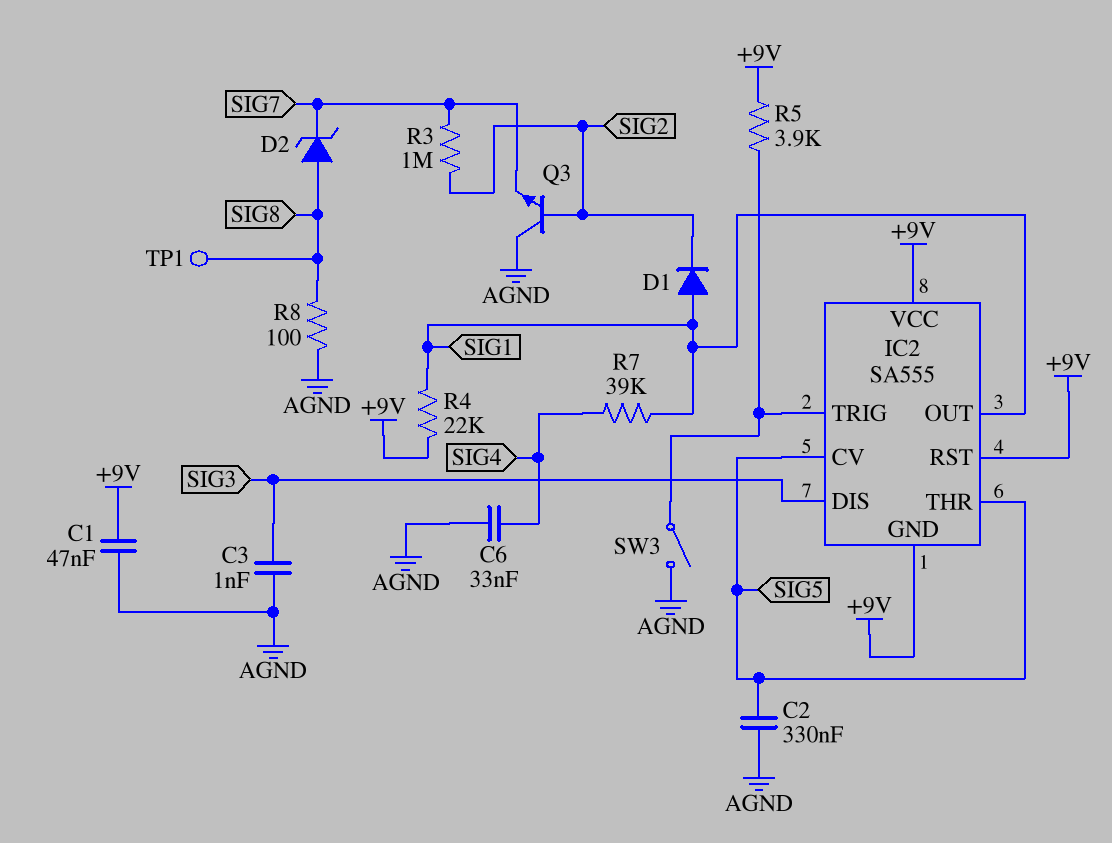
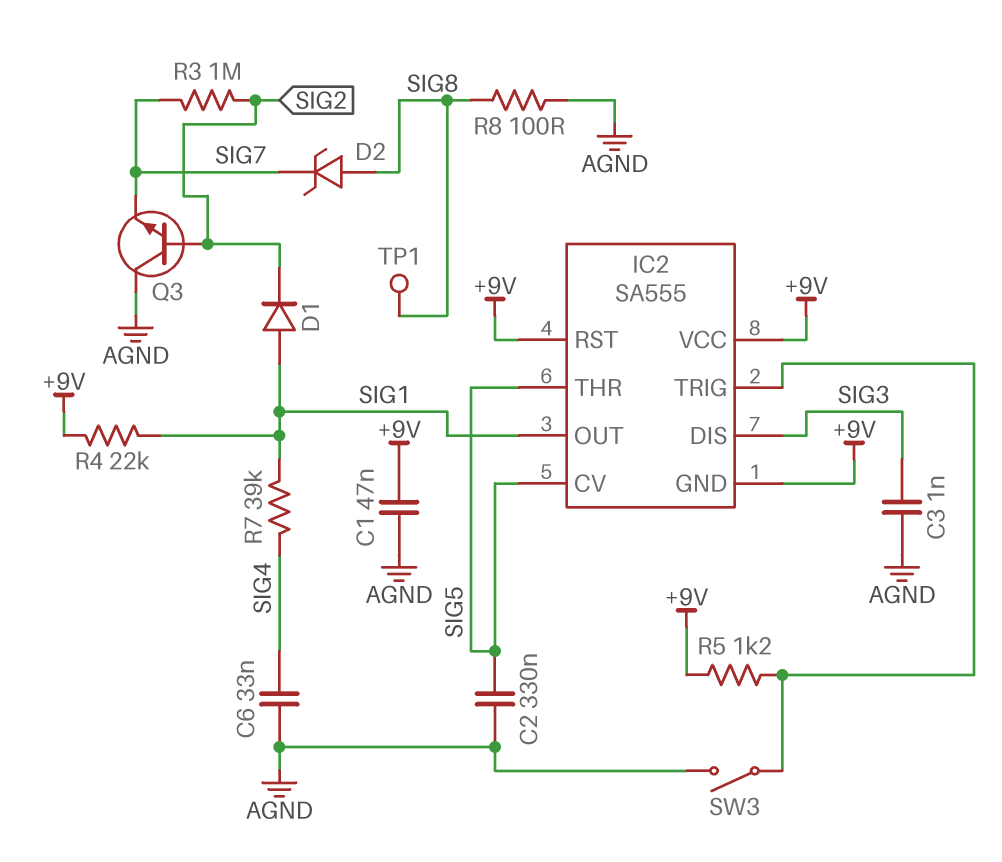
R5: 3.9k (+9V, IC2/TRIG) -> 1.2k (+9V, IC2/TRIG)

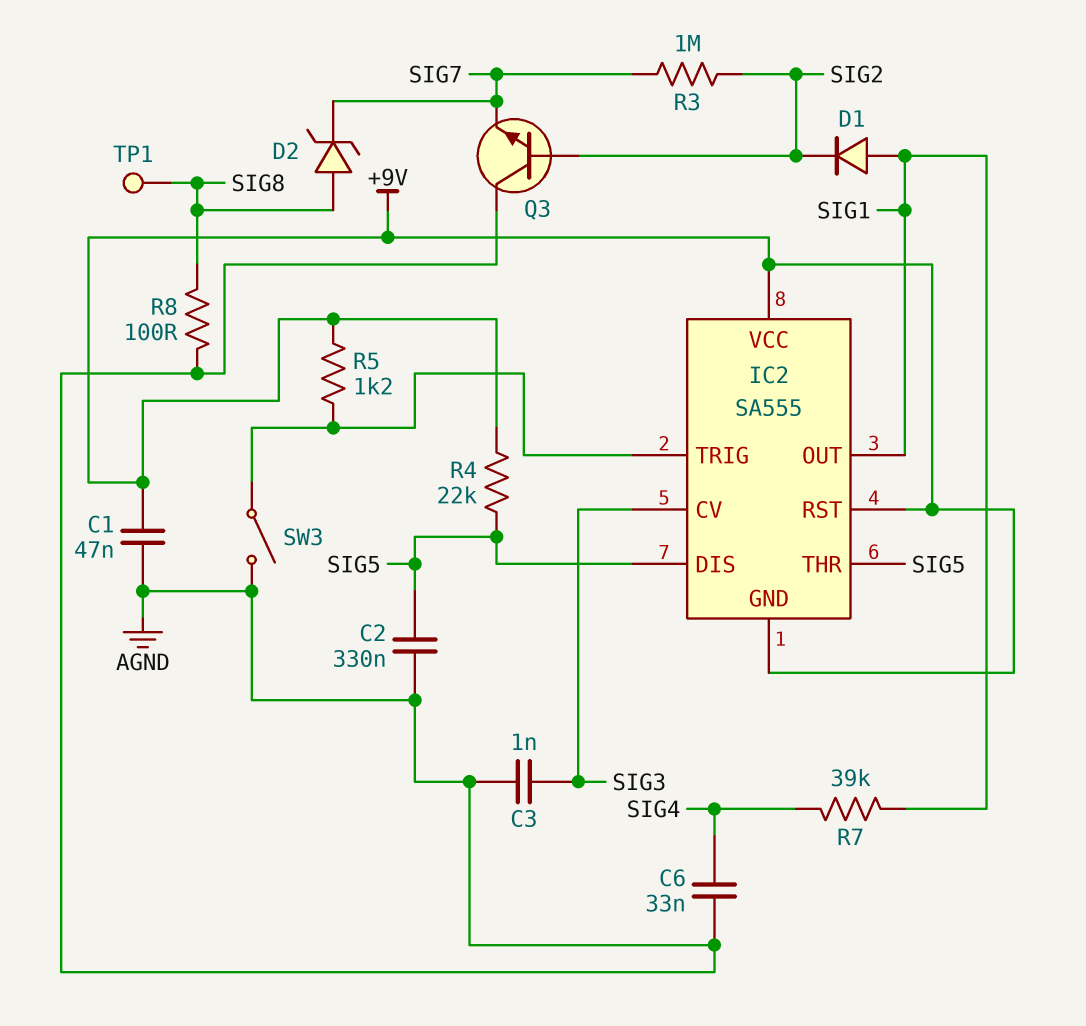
IC2 pin CV: SIG5 -> SIG3
IC2 pin DIS: SIG3 -> SIG5
R4: 22k (+9V, SIG1) -> 22k (+9V, SIG5)

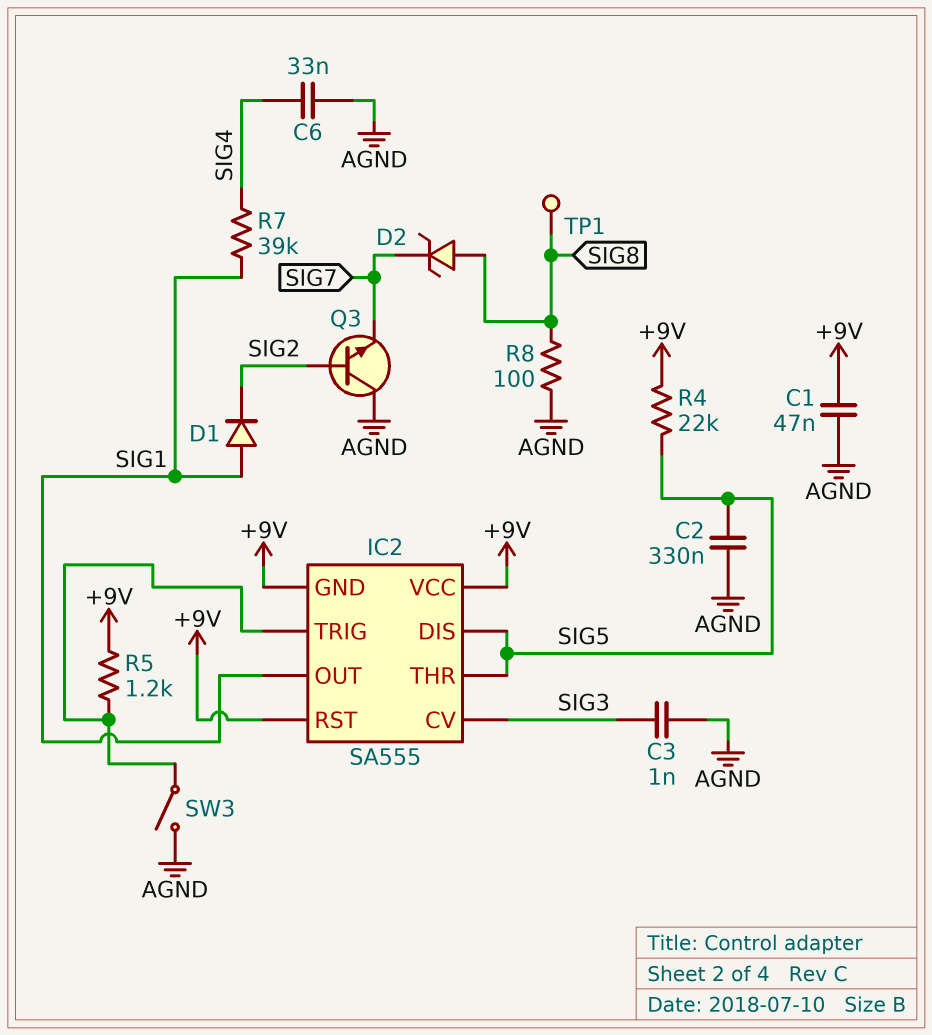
R3: 1M (SIG2, SIG7) -> none

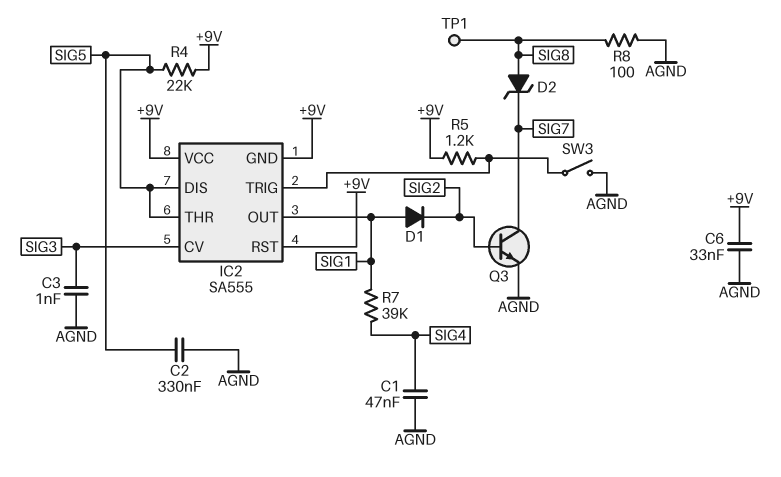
C1: 47nF (+9V, AGND) -> 47nF (AGND, SIG4)
C6: 33nF (AGND, SIG4) -> 33nF (+9V, AGND)
Q3: NPN (B SIG2, C AGND, E SIG7) -> NPN (B SIG2, C SIG7, E AGND)

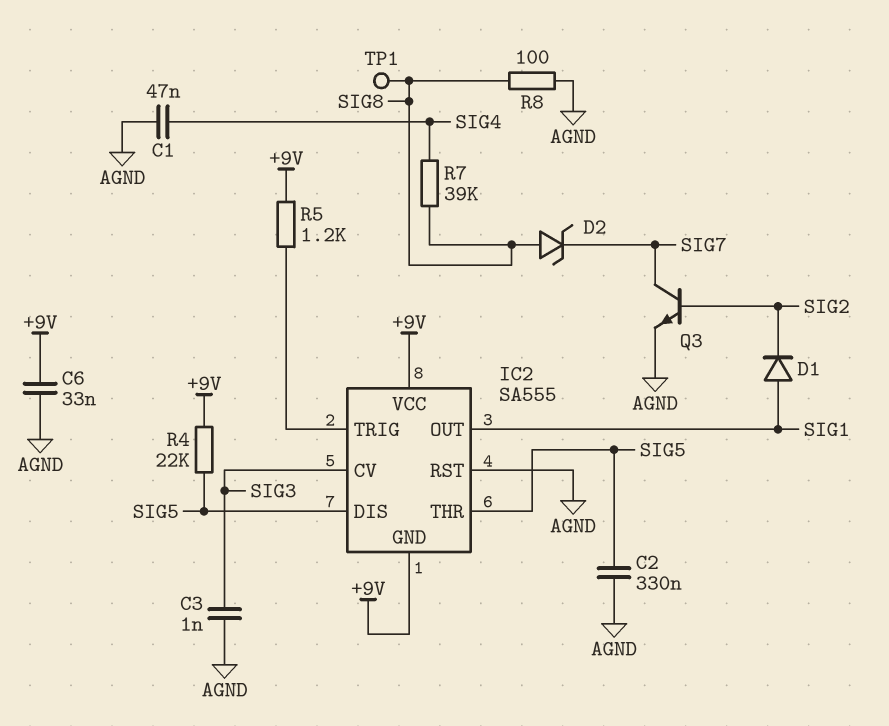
IC2 pin RST: +9V -> AGND
R7: 39k (SIG1, SIG4) -> 39k (SIG4, SIG8)
SW3: switch (AGND, IC2/TRIG) -> none

